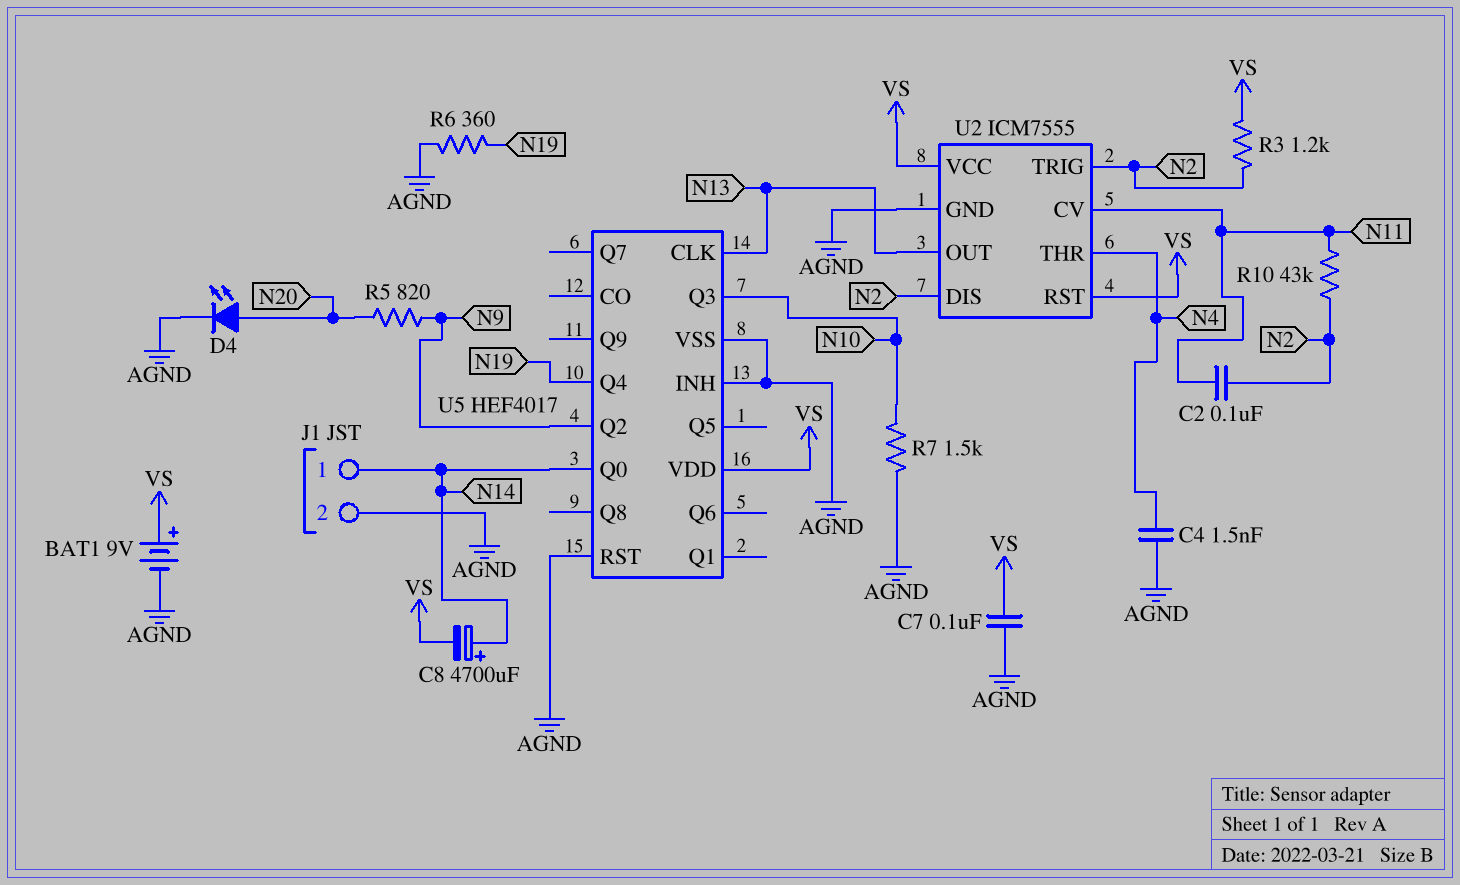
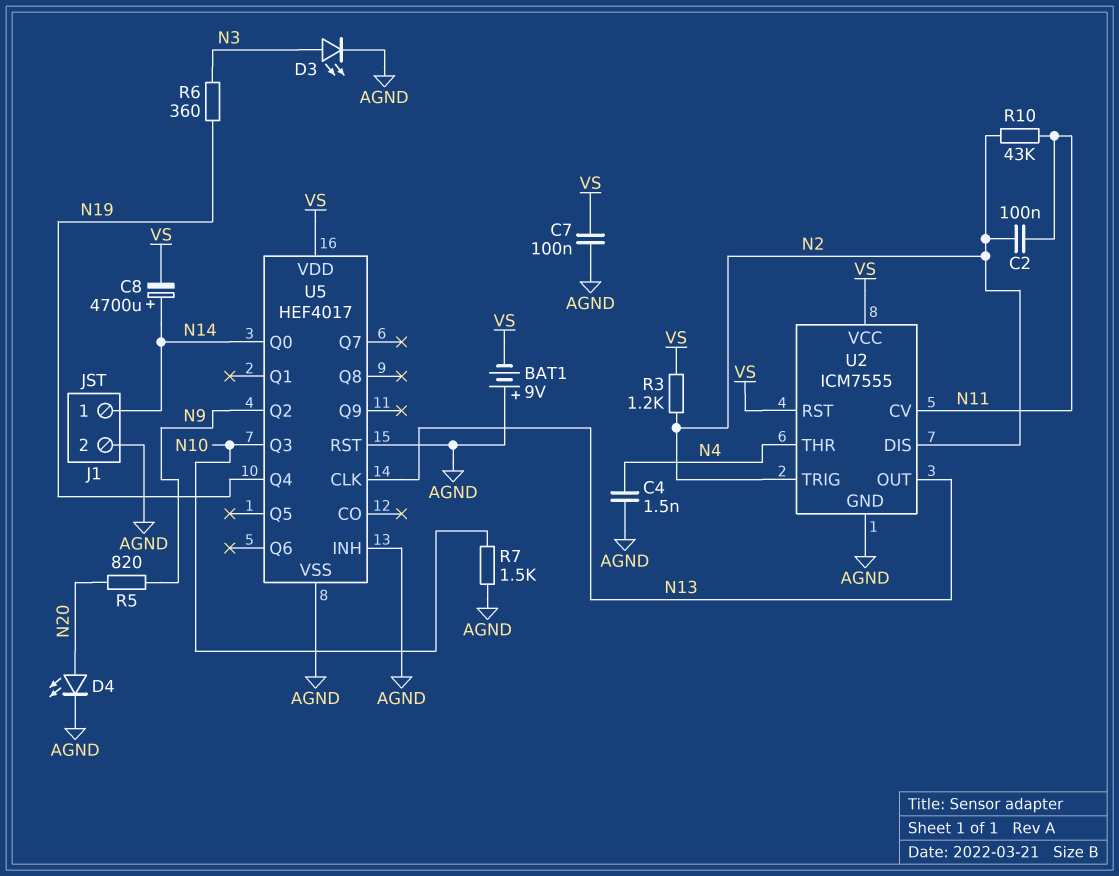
BAT1: 9V (plus VS, minus AGND) -> 9V (plus AGND, minus VS)
D3: none -> LED (A N3, K AGND)
R6: 360 (AGND, N19) -> 360 (N3, N19)

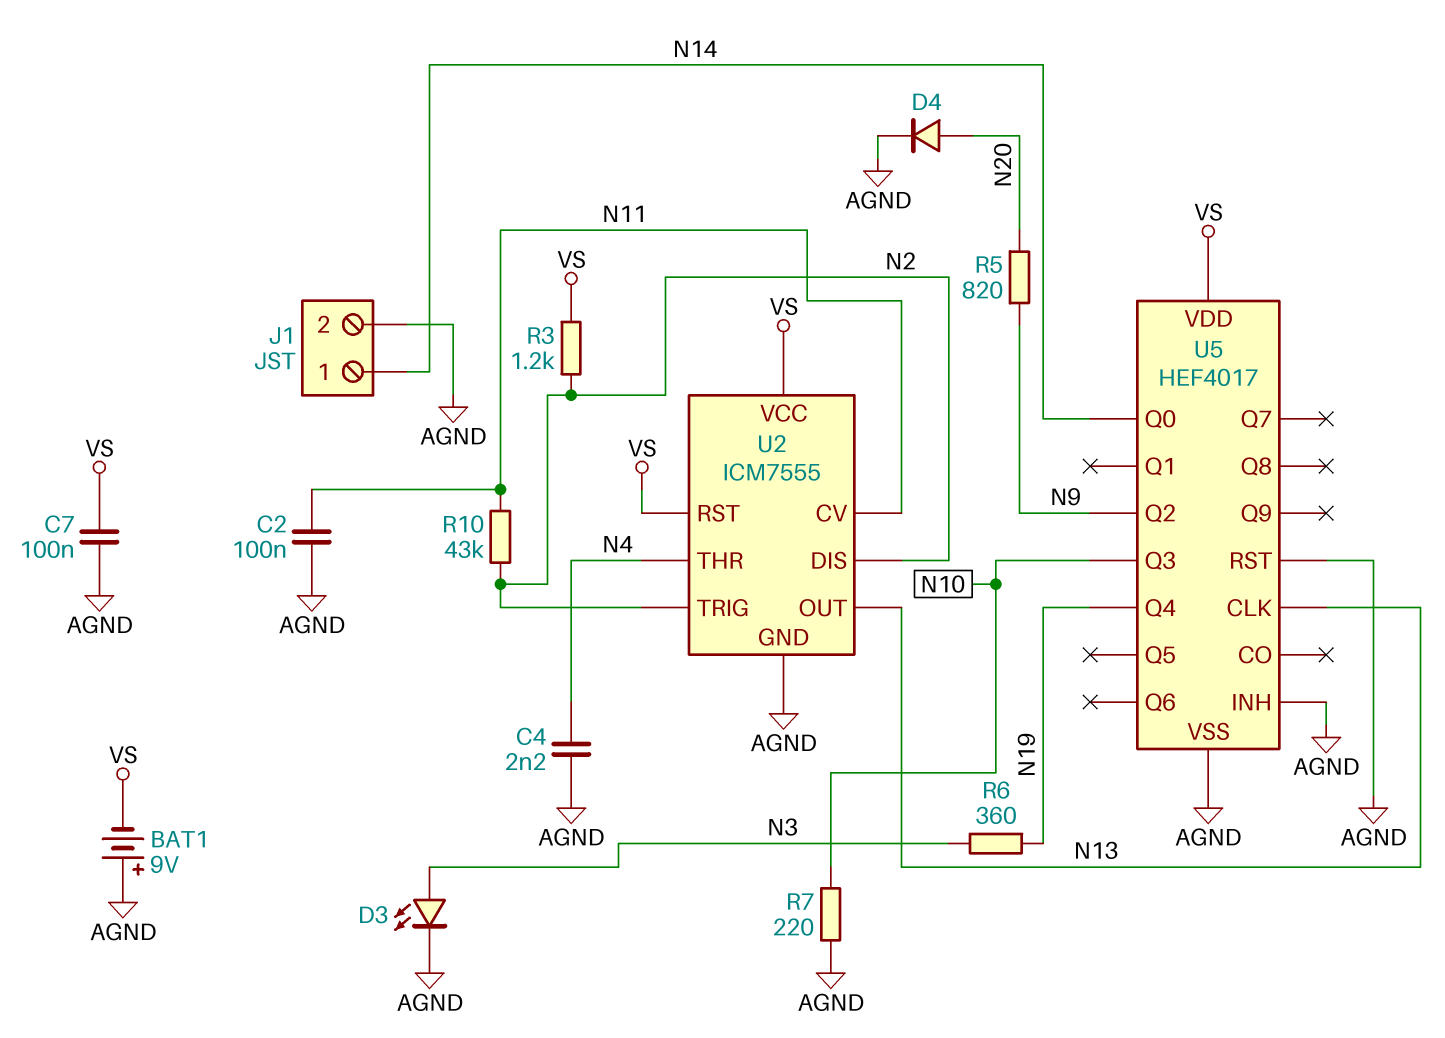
C2: 100nF (N2, N11) -> 100nF (AGND, N11)
C4: 1.5nF (AGND, N4) -> 2.2nF (AGND, N4)
C8: 4700uF (plus N14, minus VS) -> none
D4: LED (A N20, K AGND) -> diode (A N20, K AGND)
R7: 1.5k (AGND, N10) -> 220 (AGND, N10)

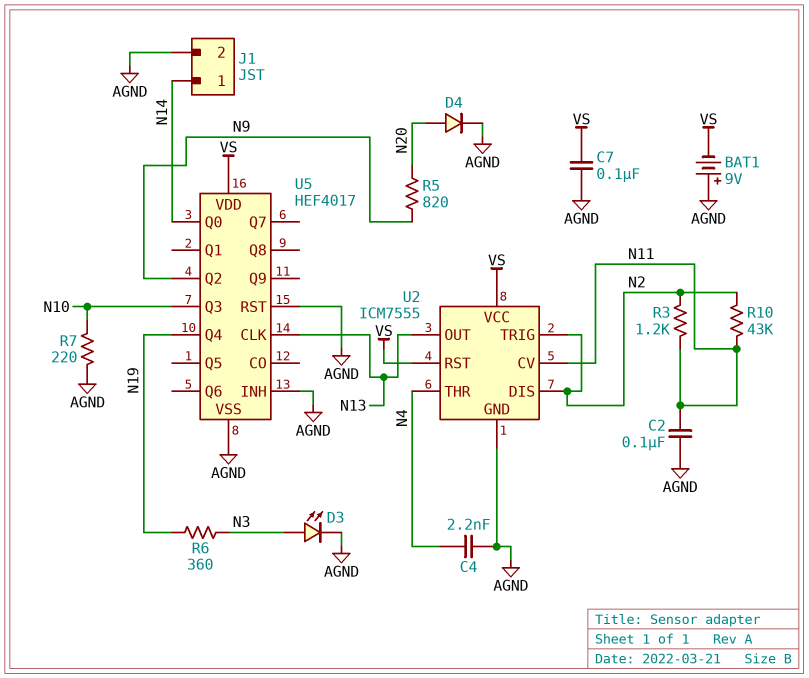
R3: 1.2k (N2, VS) -> 1.2k (N2, N11)

